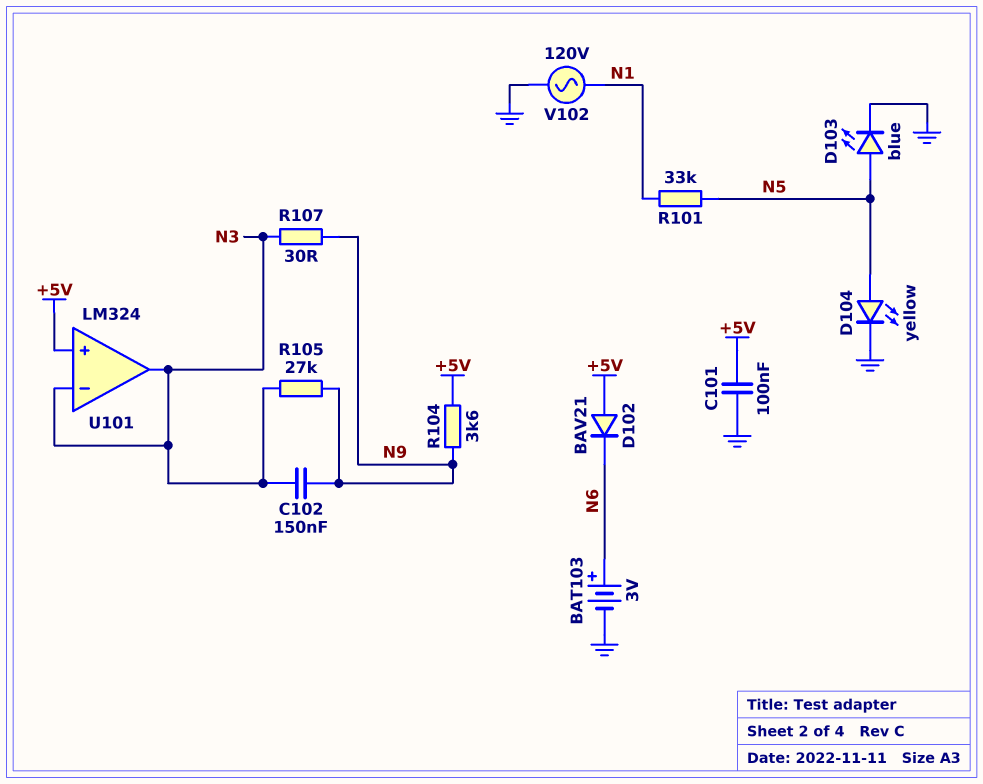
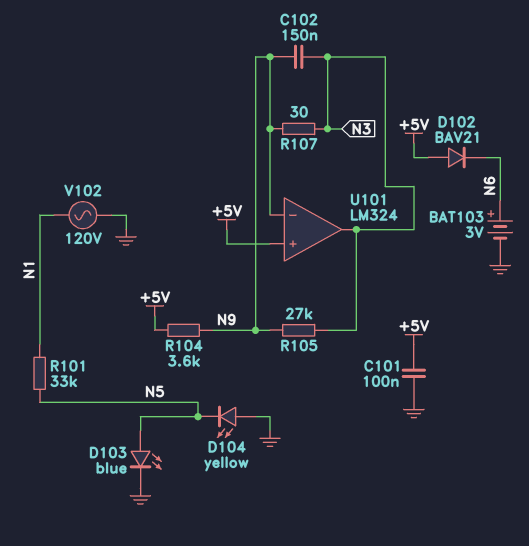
D104: LED yellow (A N5, K GND) -> LED yellow (A GND, K N5)
U101 pin in-: N3 -> N9

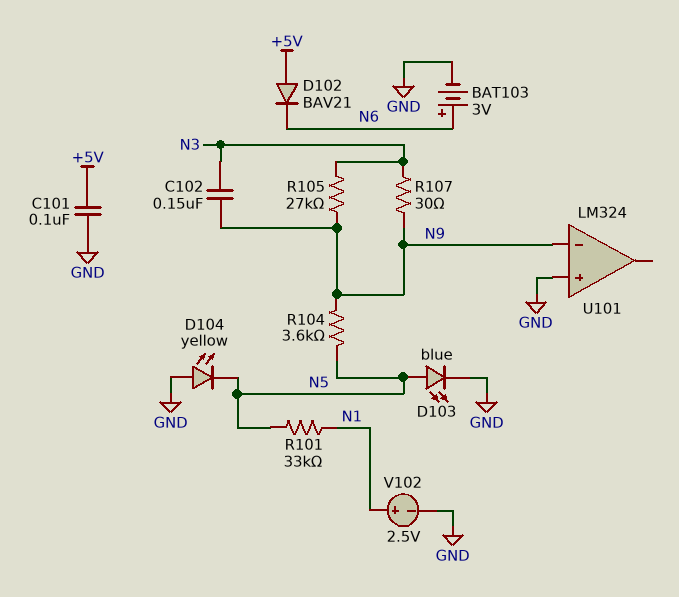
R104: 3.6k (+5V, N9) -> 3.6k (N5, N9)
U101 pin in+: +5V -> GND
U101 pin out: N3 -> none
V102: AC 120V (GND, N1) -> 2.5V (plus N1, minus GND)

